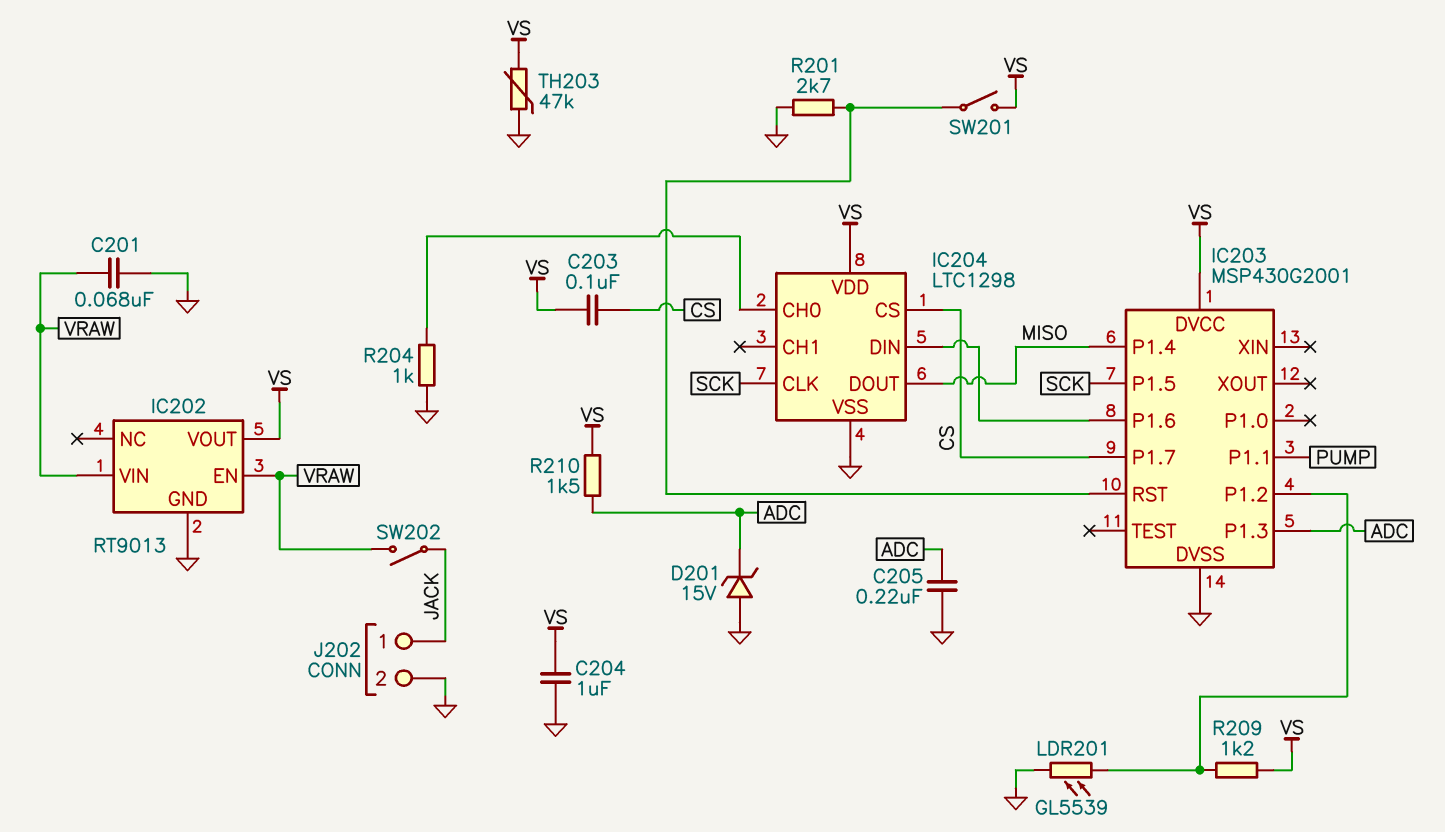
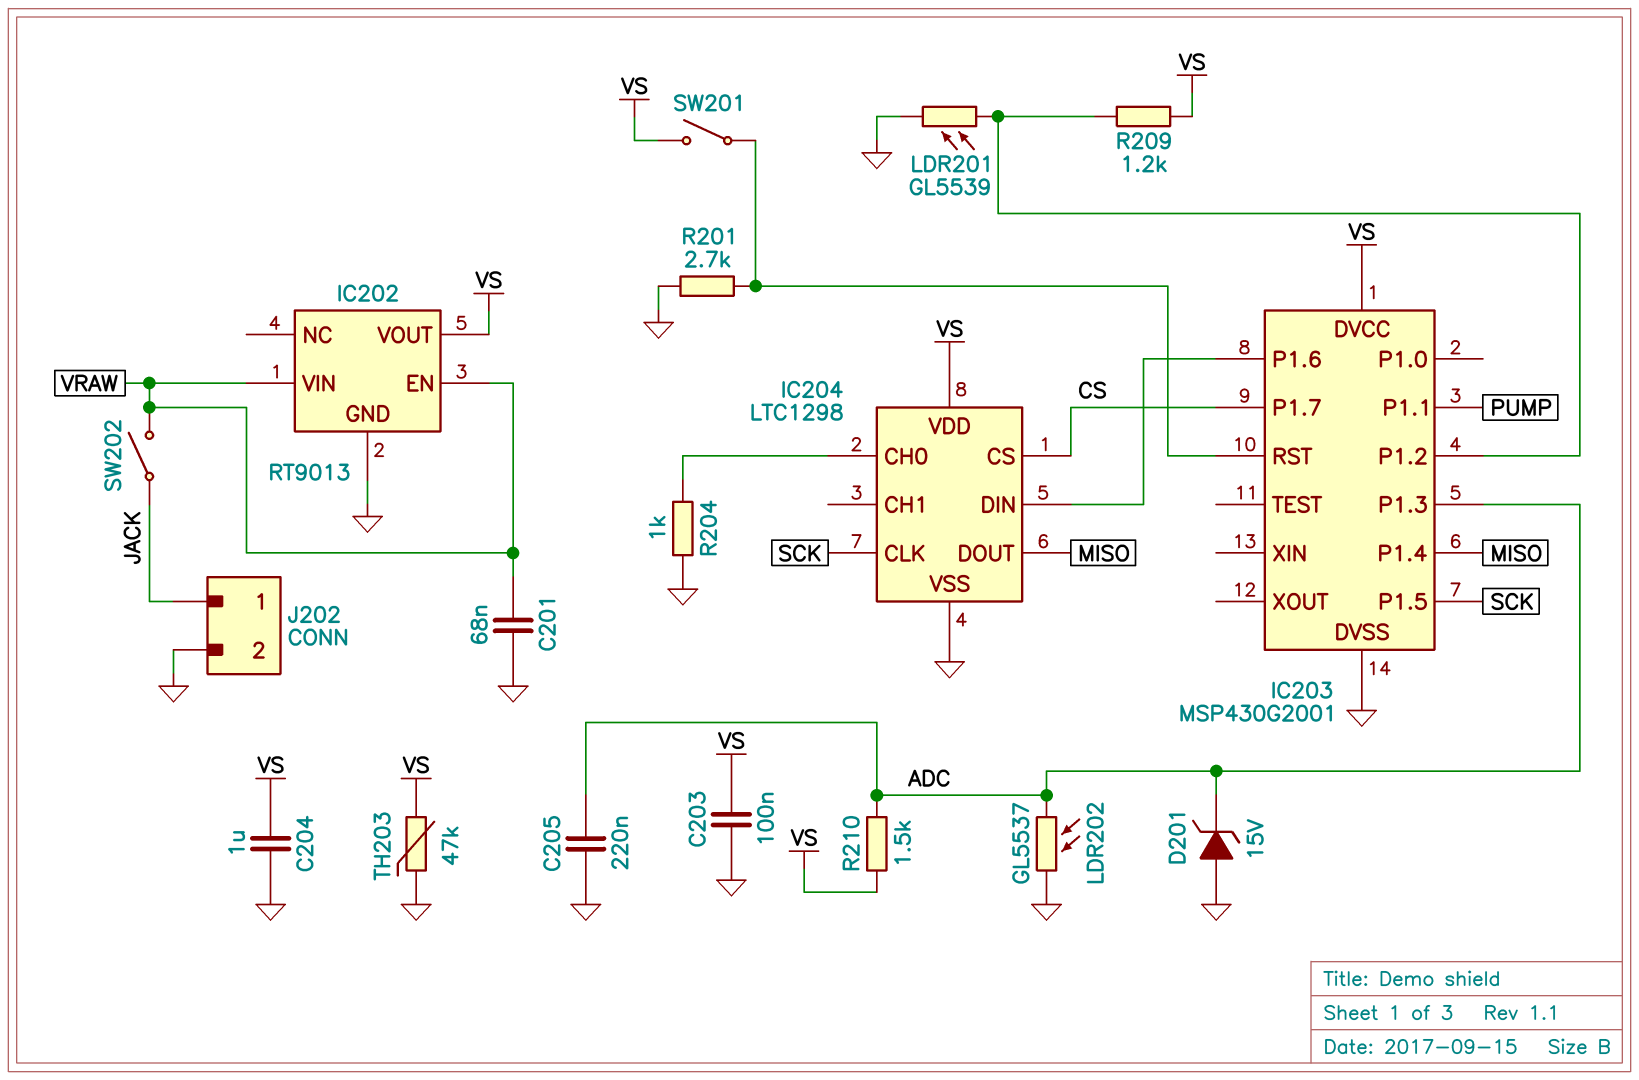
C203: 100nF (CS, VS) -> 100nF (GND, VS)
LDR202: none -> GL5537 (ADC, GND)

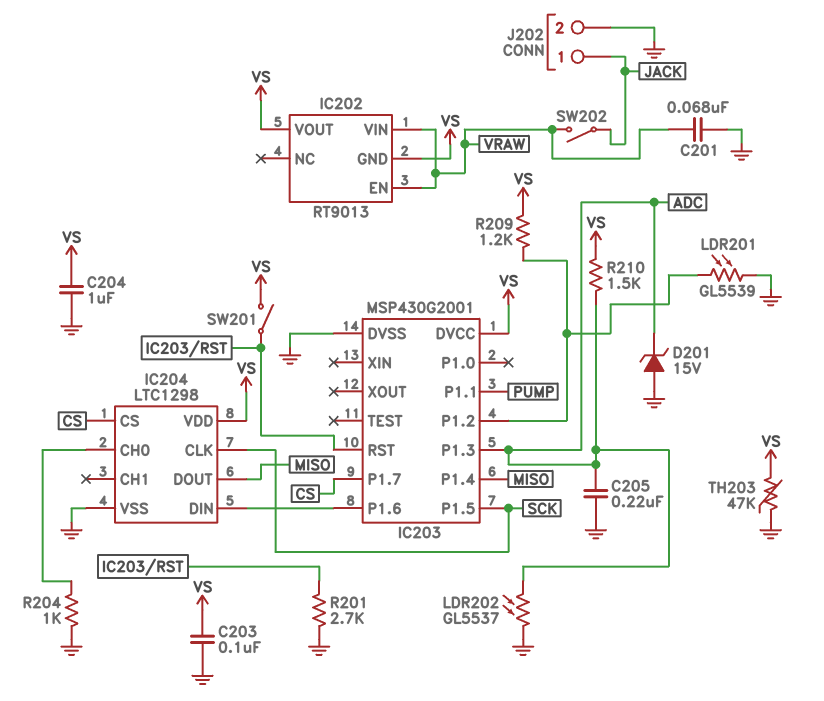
IC202 pin GND: GND -> VS

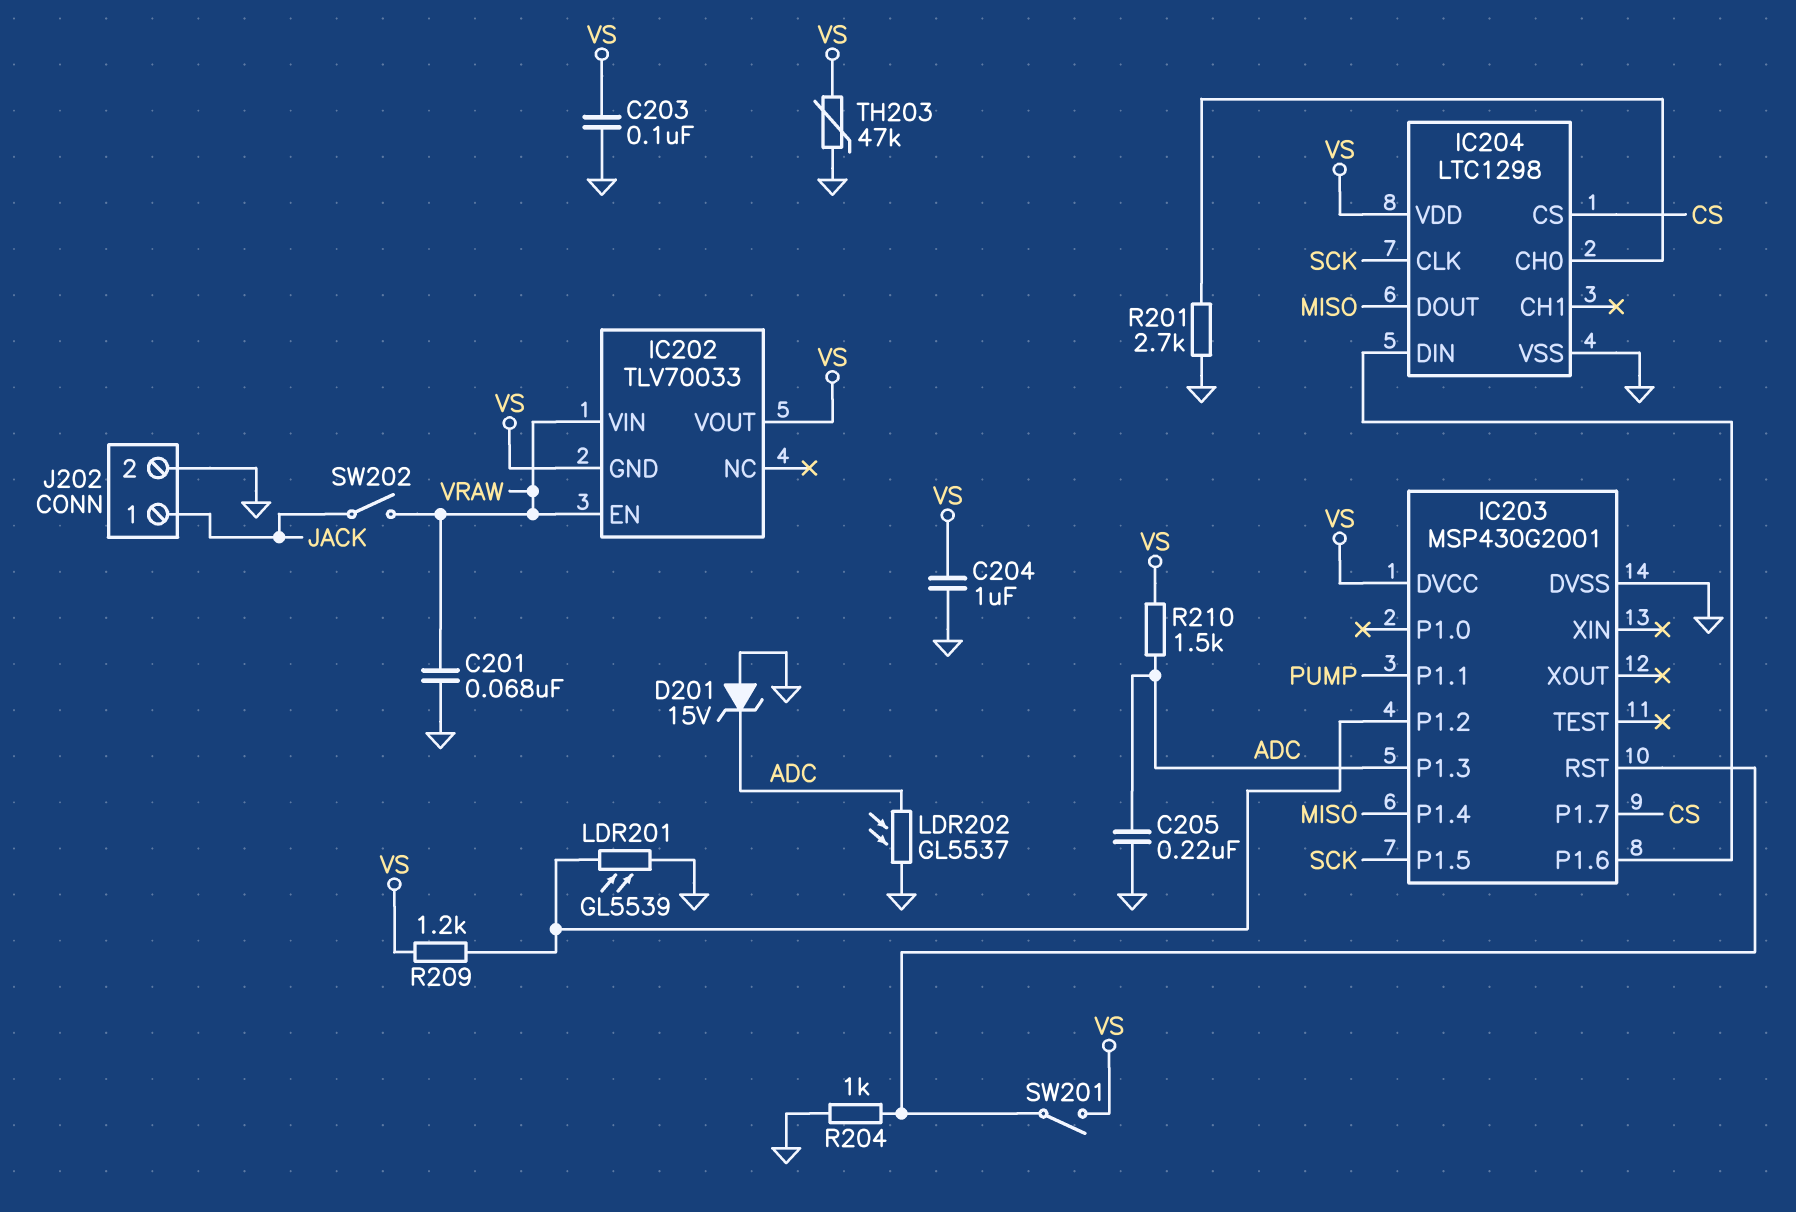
IC202: RT9013 -> TLV70033
R201: 2.7k (GND, IC203/RST) -> 2.7k (GND, IC204/CH0)
R204: 1k (GND, IC204/CH0) -> 1k (GND, IC203/RST)

